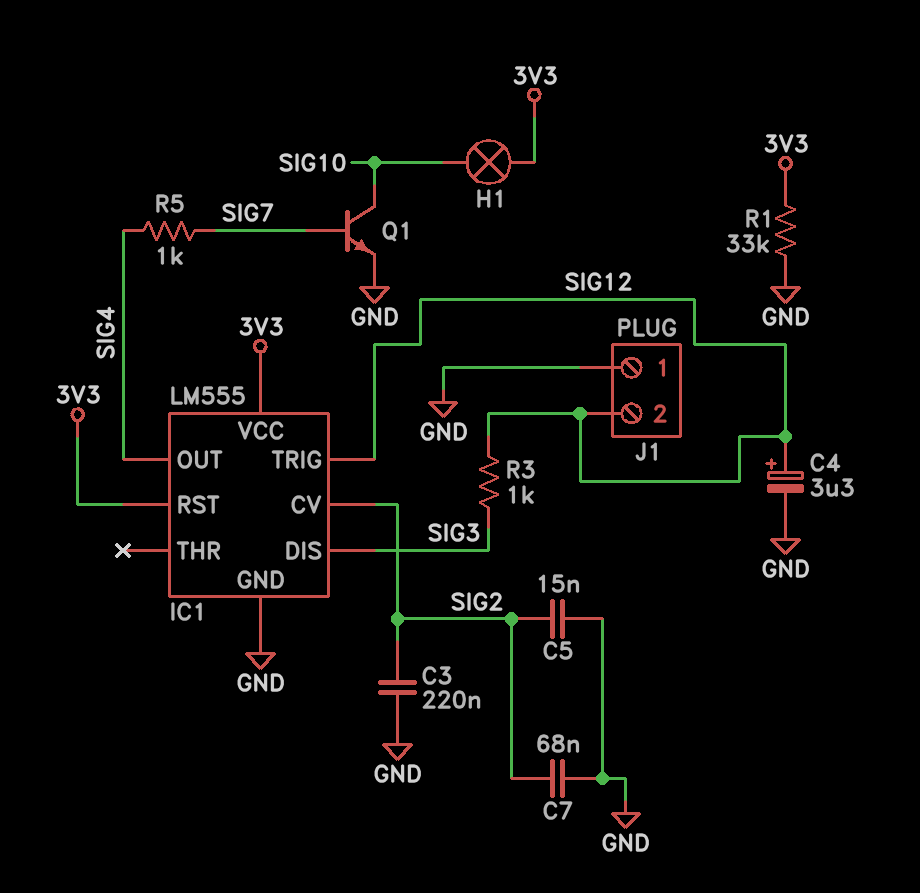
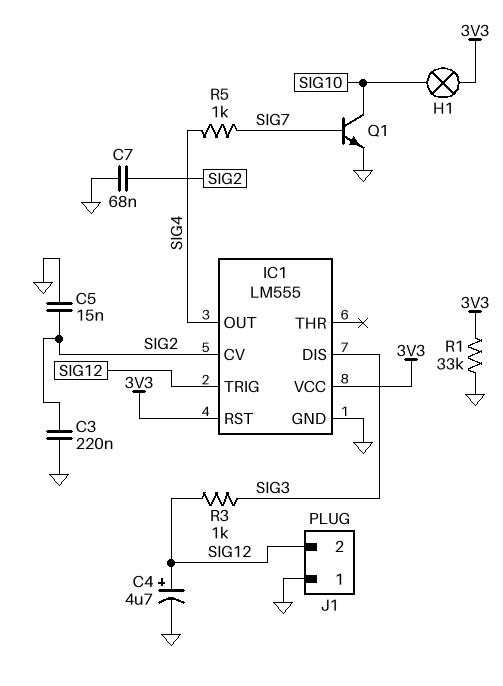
C4: 3.3uF (plus SIG12, minus GND) -> 4.7uF (plus SIG12, minus GND)

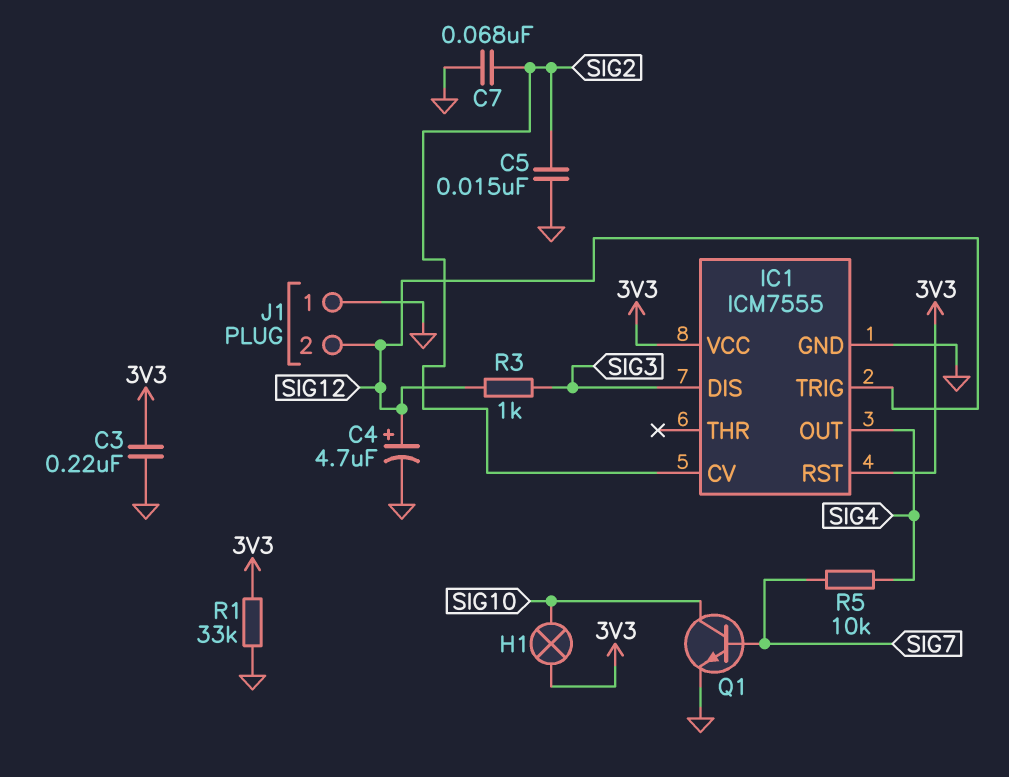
C3: 220nF (GND, SIG2) -> 220nF (3V3, GND)
IC1: LM555 -> ICM7555
R5: 1k (SIG4, SIG7) -> 10k (SIG4, SIG7)

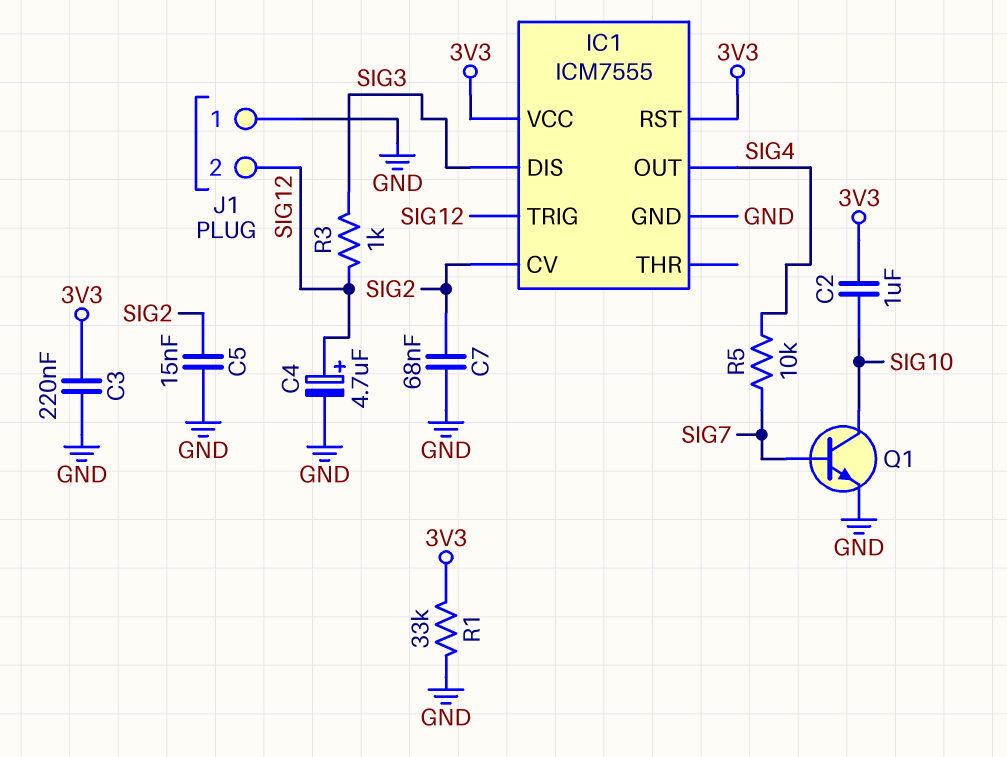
C2: none -> 1uF (3V3, SIG10)
H1: lamp (3V3, SIG10) -> none

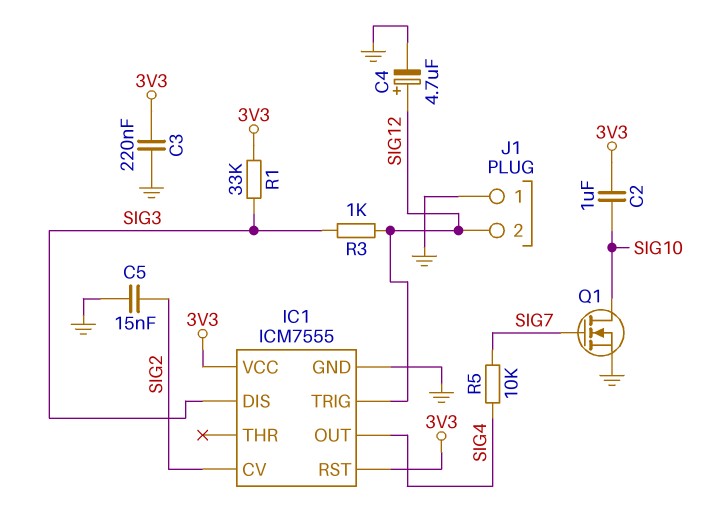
C7: 68nF (GND, SIG2) -> none
Q1: NPN (B SIG7, C SIG10, E GND) -> NMOS (G SIG7, D SIG10, S GND)
R1: 33k (3V3, GND) -> 33k (3V3, SIG3)

